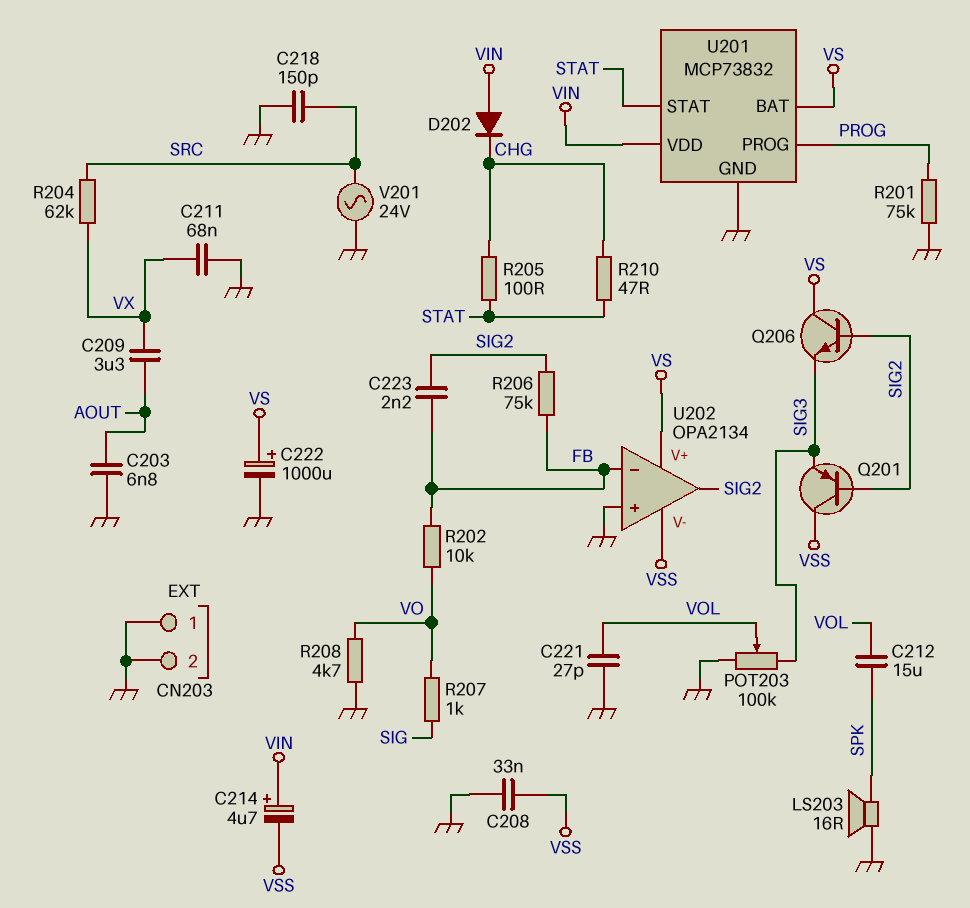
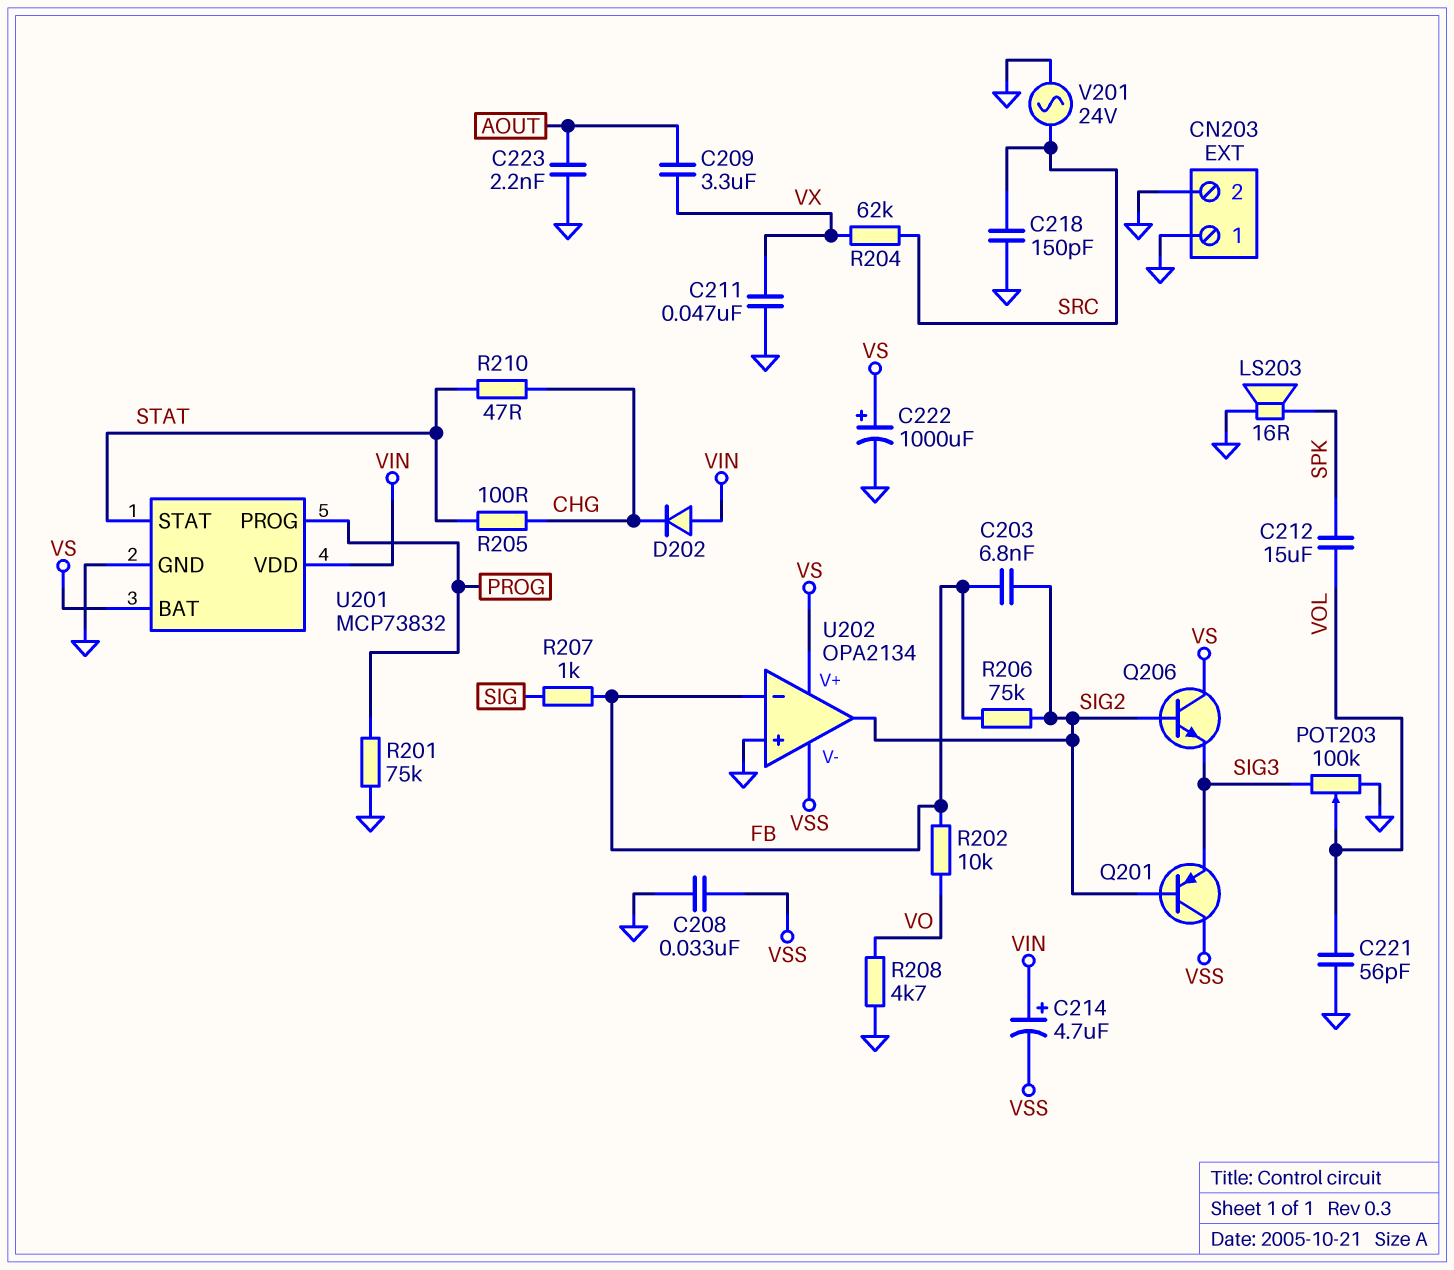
C203: 6.8nF (AOUT, GND) -> 6.8nF (FB, SIG2)
C211: 68nF (GND, VX) -> 47nF (GND, VX)
C221: 27pF (GND, VOL) -> 56pF (GND, VOL)
C223: 2.2nF (FB, SIG2) -> 2.2nF (AOUT, GND)
R207: 1k (SIG, VO) -> 1k (FB, SIG)

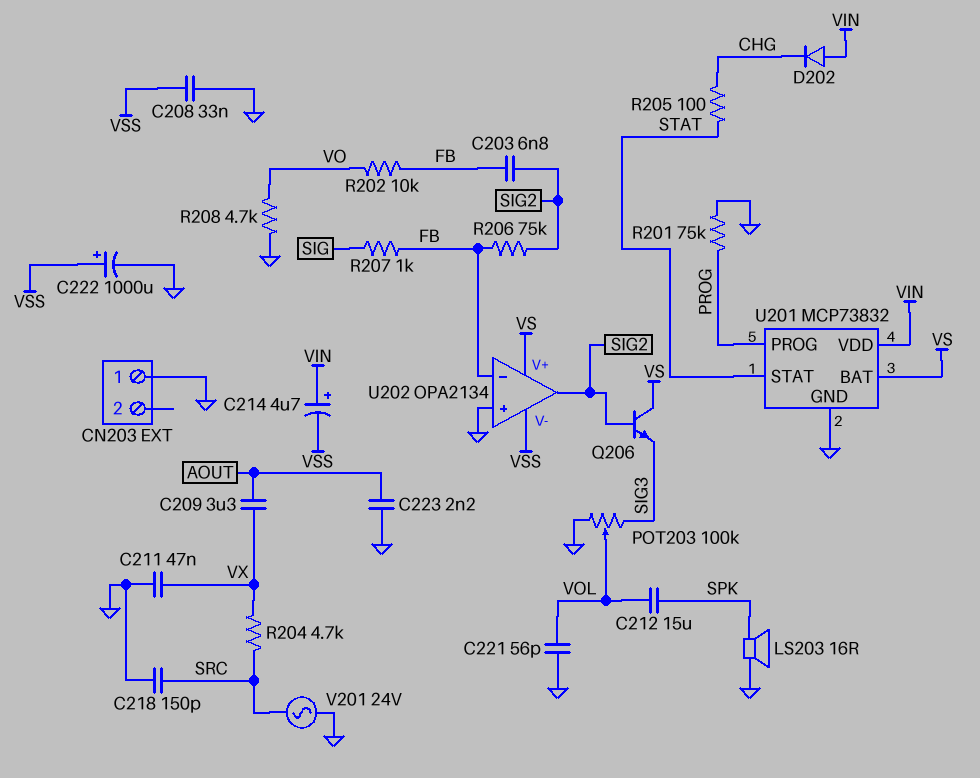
C222: 1000uF (plus VS, minus GND) -> 1000uF (plus VSS, minus GND)
CN203 pin 2: GND -> none
Q201: PNP (B SIG2, C VSS, E SIG3) -> none
R204: 62k (SRC, VX) -> 4.7k (SRC, VX)
R210: 47 (CHG, STAT) -> none

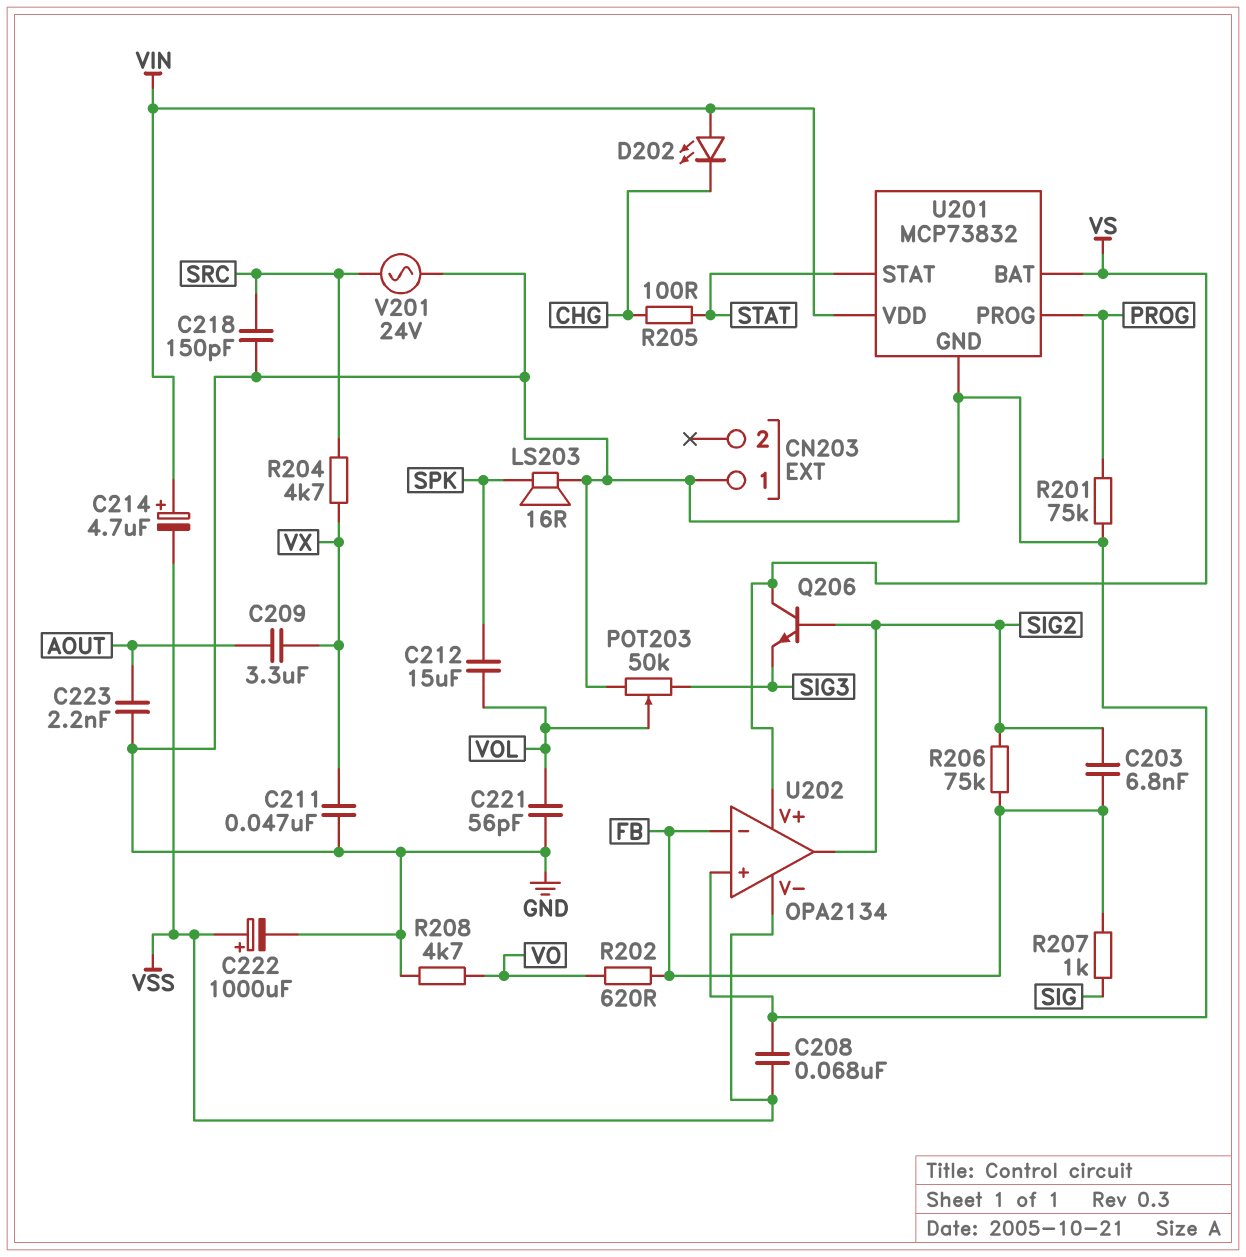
C208: 33nF (GND, VSS) -> 68nF (GND, VSS)
D202: diode (A VIN, K CHG) -> LED (A VIN, K CHG)
POT203: 100k (GND, SIG3, wiper VOL) -> 50k (GND, SIG3, wiper VOL)
R202: 10k (FB, VO) -> 620 (FB, VO)

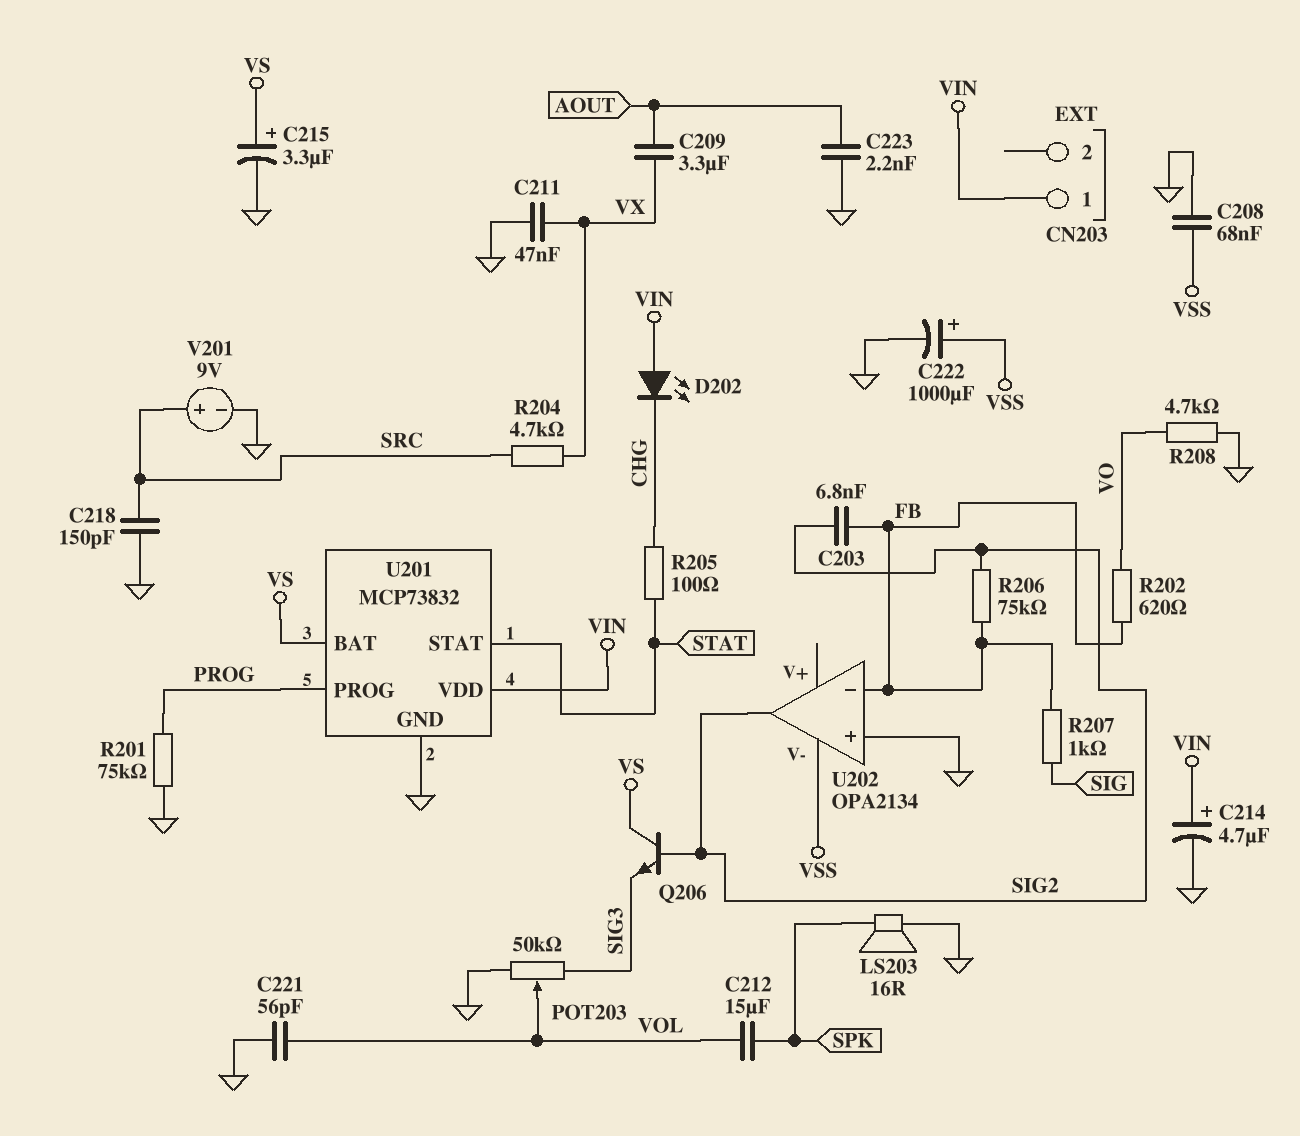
C214: 4.7uF (plus VIN, minus VSS) -> 4.7uF (plus VIN, minus GND)
C215: none -> 3.3uF (plus VS, minus GND)
CN203 pin 1: GND -> VIN
U202 pin V+: VS -> none
V201: AC 24V (GND, SRC) -> 9V (plus SRC, minus GND)

